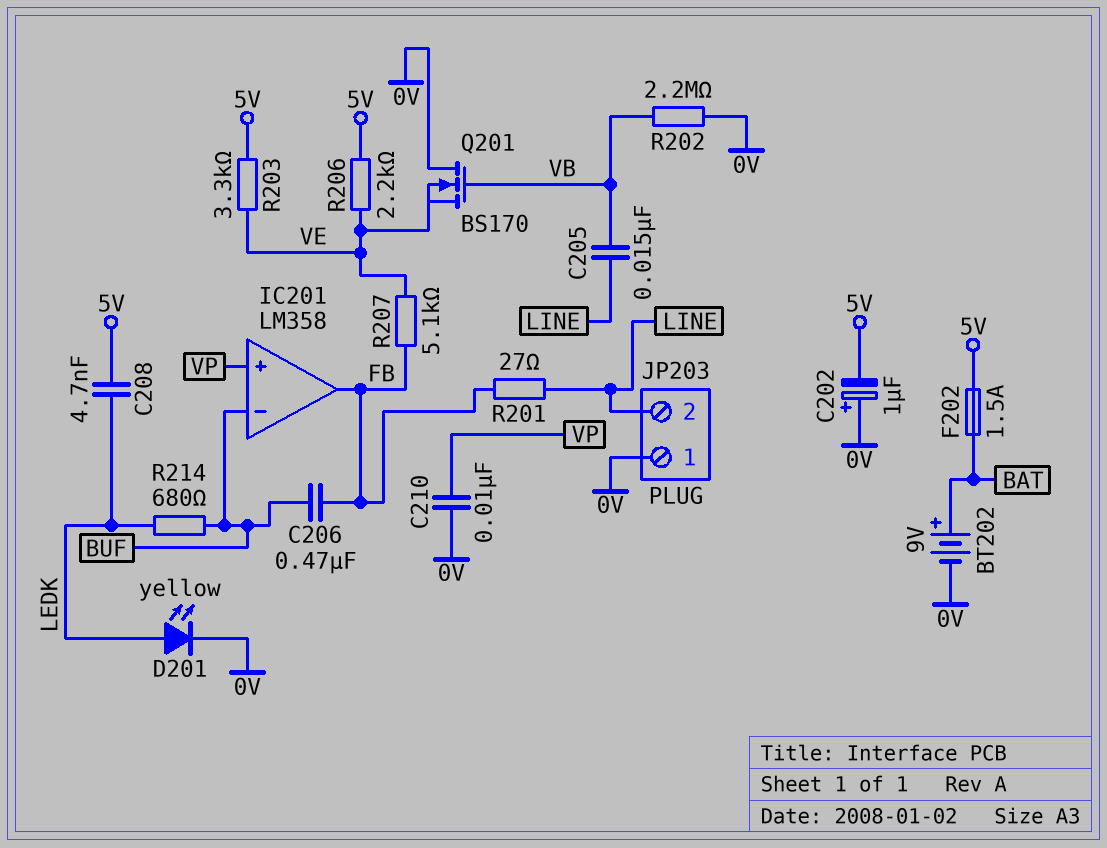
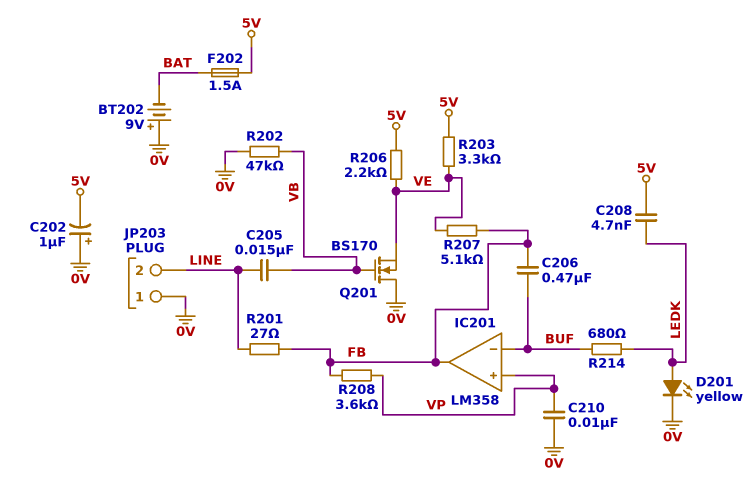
BT202: 9V (plus BAT, minus 0V) -> 9V (plus 0V, minus BAT)
R202: 2.2M (0V, VB) -> 47k (0V, VB)
R208: none -> 3.6k (FB, VP)

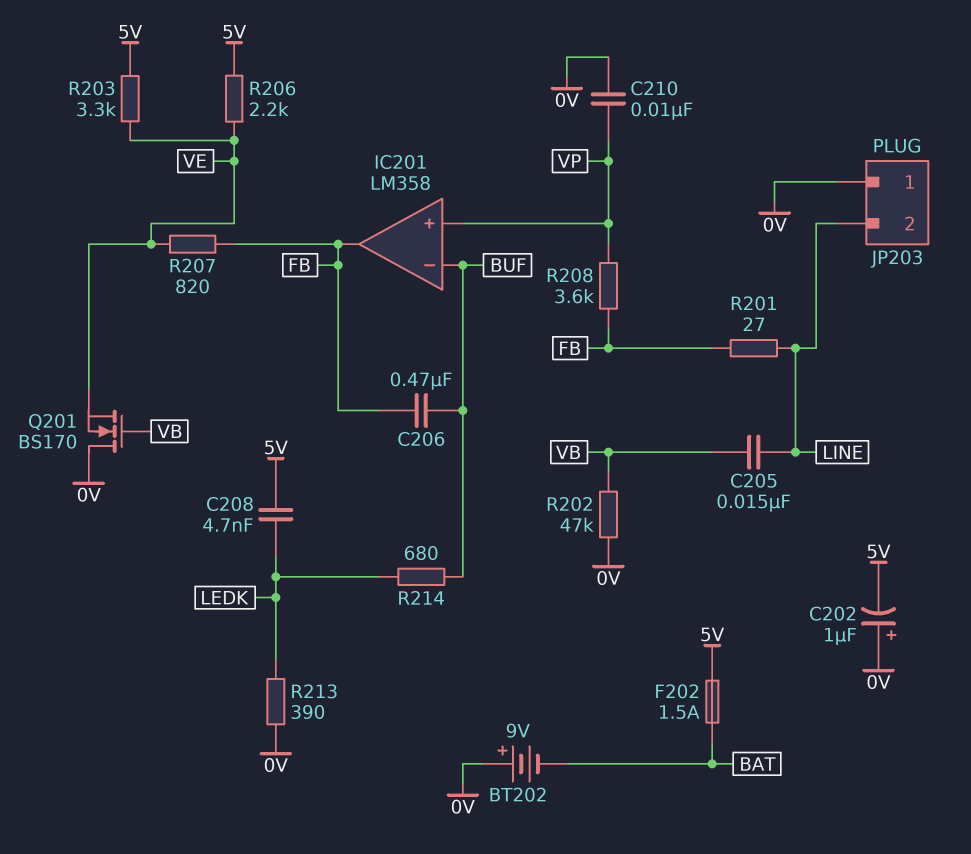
D201: LED yellow (A LEDK, K 0V) -> none
R207: 5.1k (FB, VE) -> 820 (FB, VE)
R213: none -> 390 (0V, LEDK)

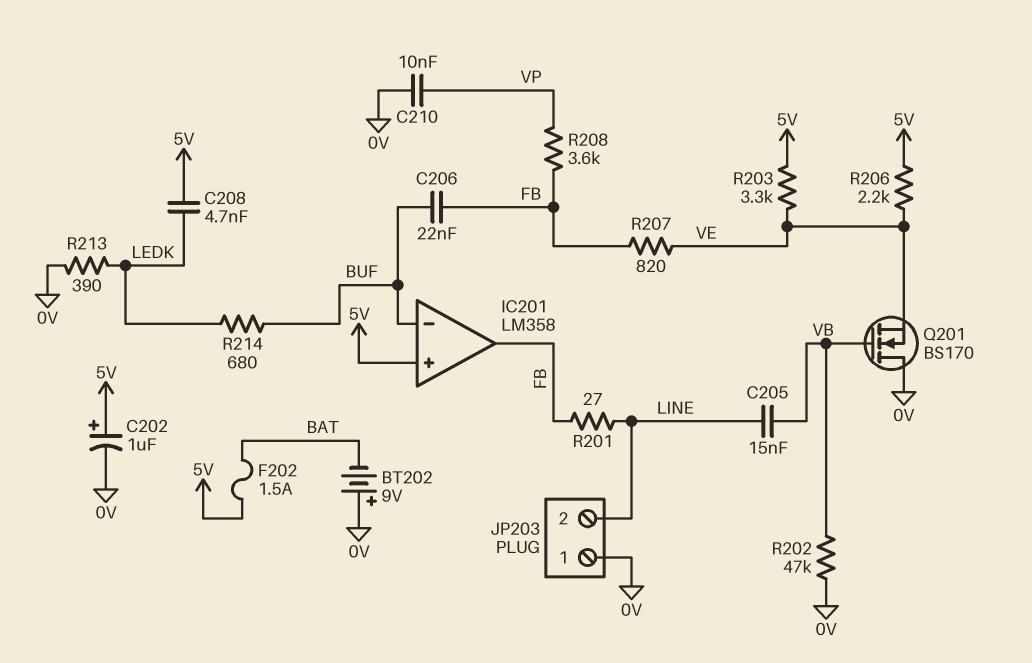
C202: 1uF (plus 0V, minus 5V) -> 1uF (plus 5V, minus 0V)
C206: 470nF (BUF, FB) -> 22nF (BUF, FB)
IC201 pin in+: VP -> 5V

